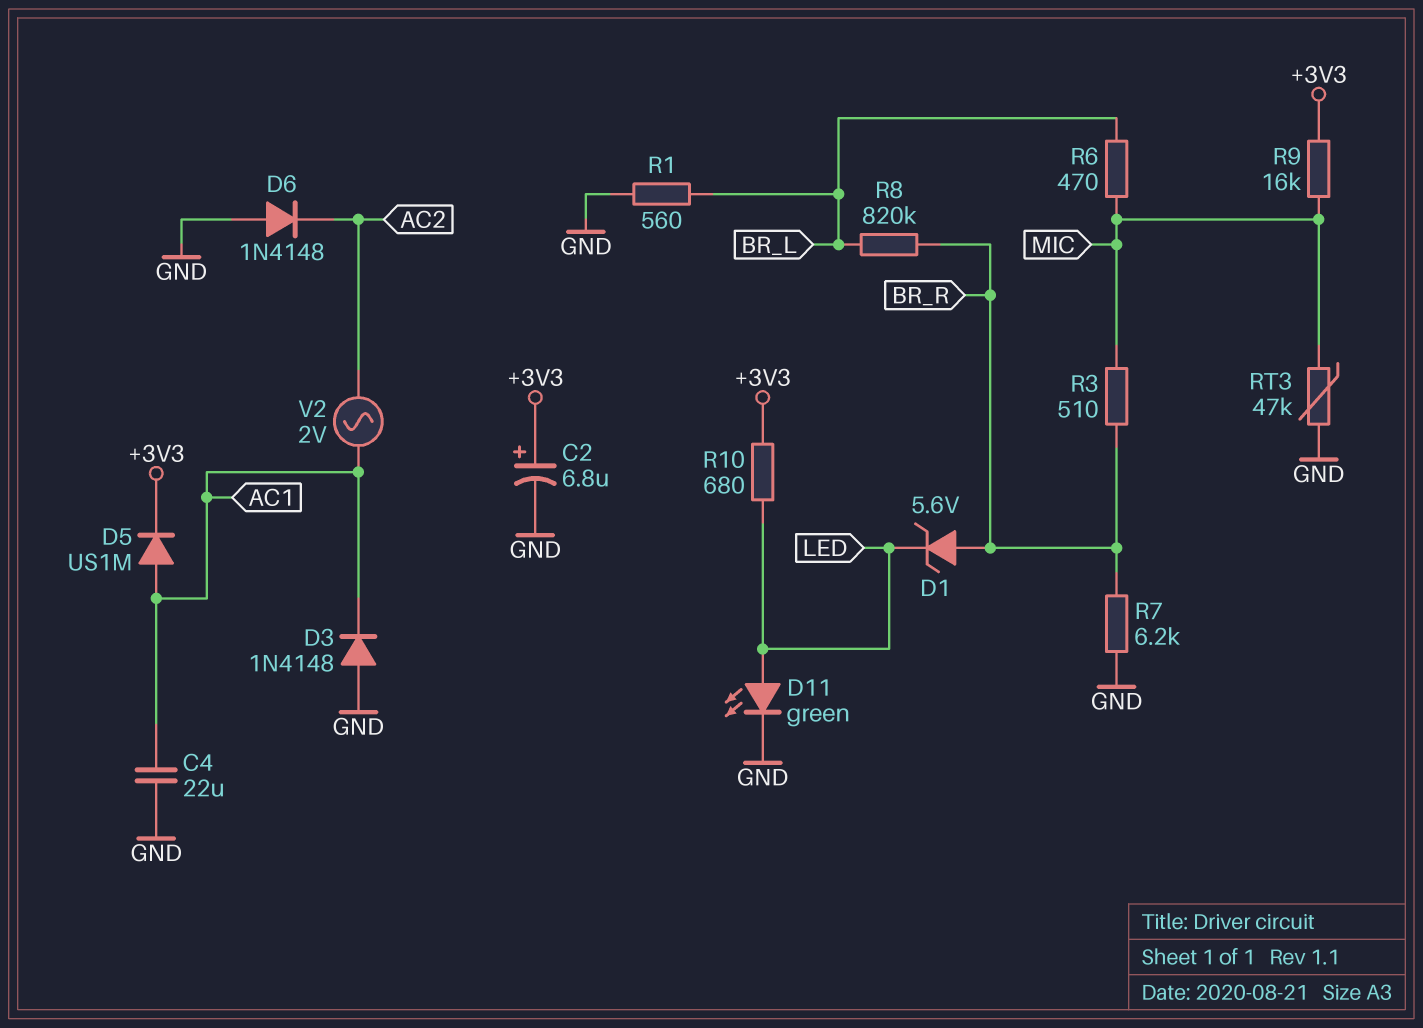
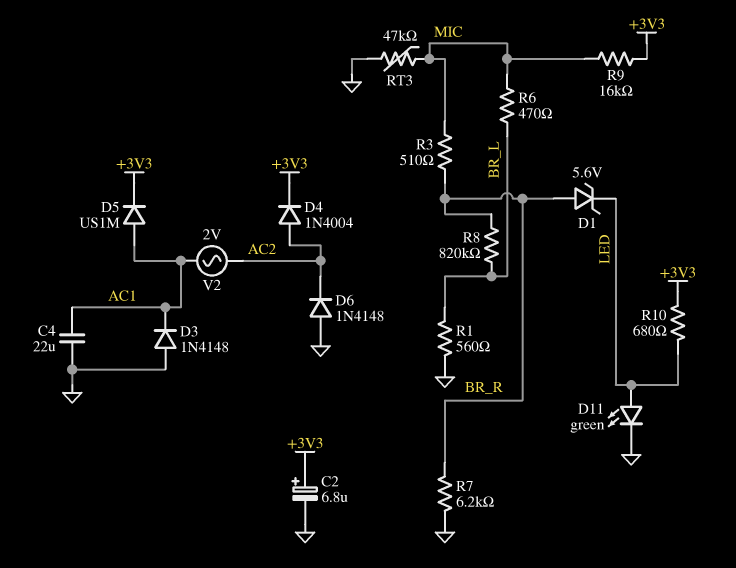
D4: none -> diode 1N4004 (A AC2, K +3V3)

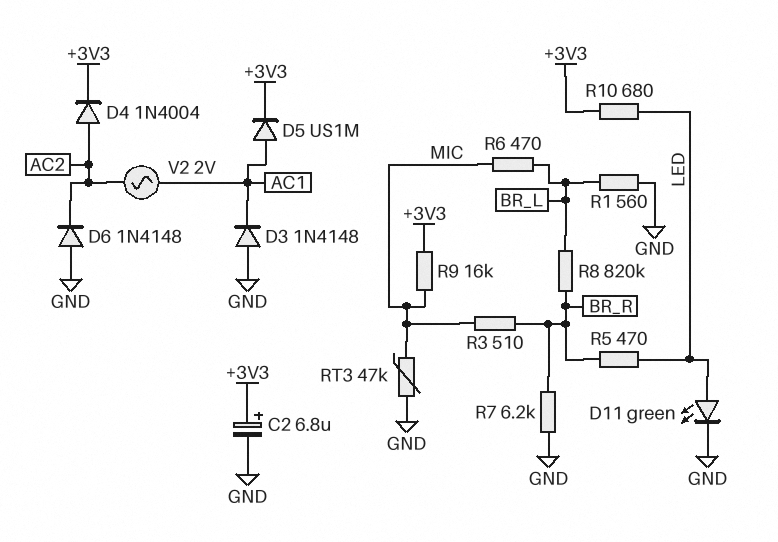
C4: 22uF (AC1, GND) -> none
D1: zener 5.6V (A BR_R, K LED) -> none
R5: none -> 470 (BR_R, LED)

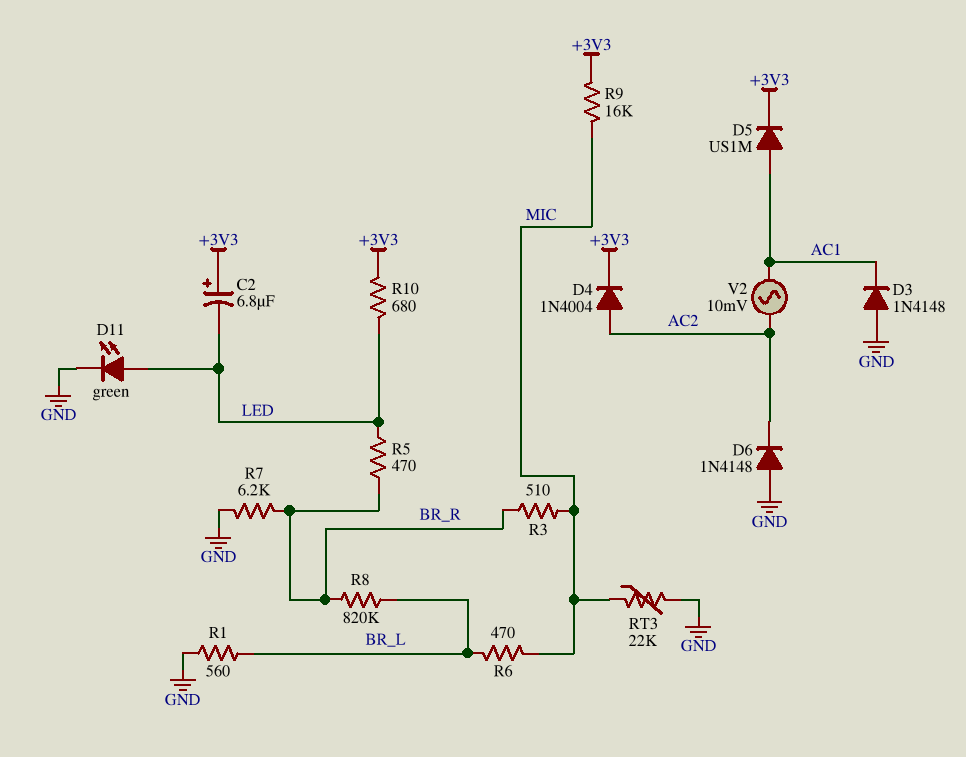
C2: 6.8uF (plus +3V3, minus GND) -> 6.8uF (plus +3V3, minus LED)
RT3: 47k (GND, MIC) -> 22k (GND, MIC)
V2: AC 2V (AC1, AC2) -> AC 10mV (AC1, AC2)

